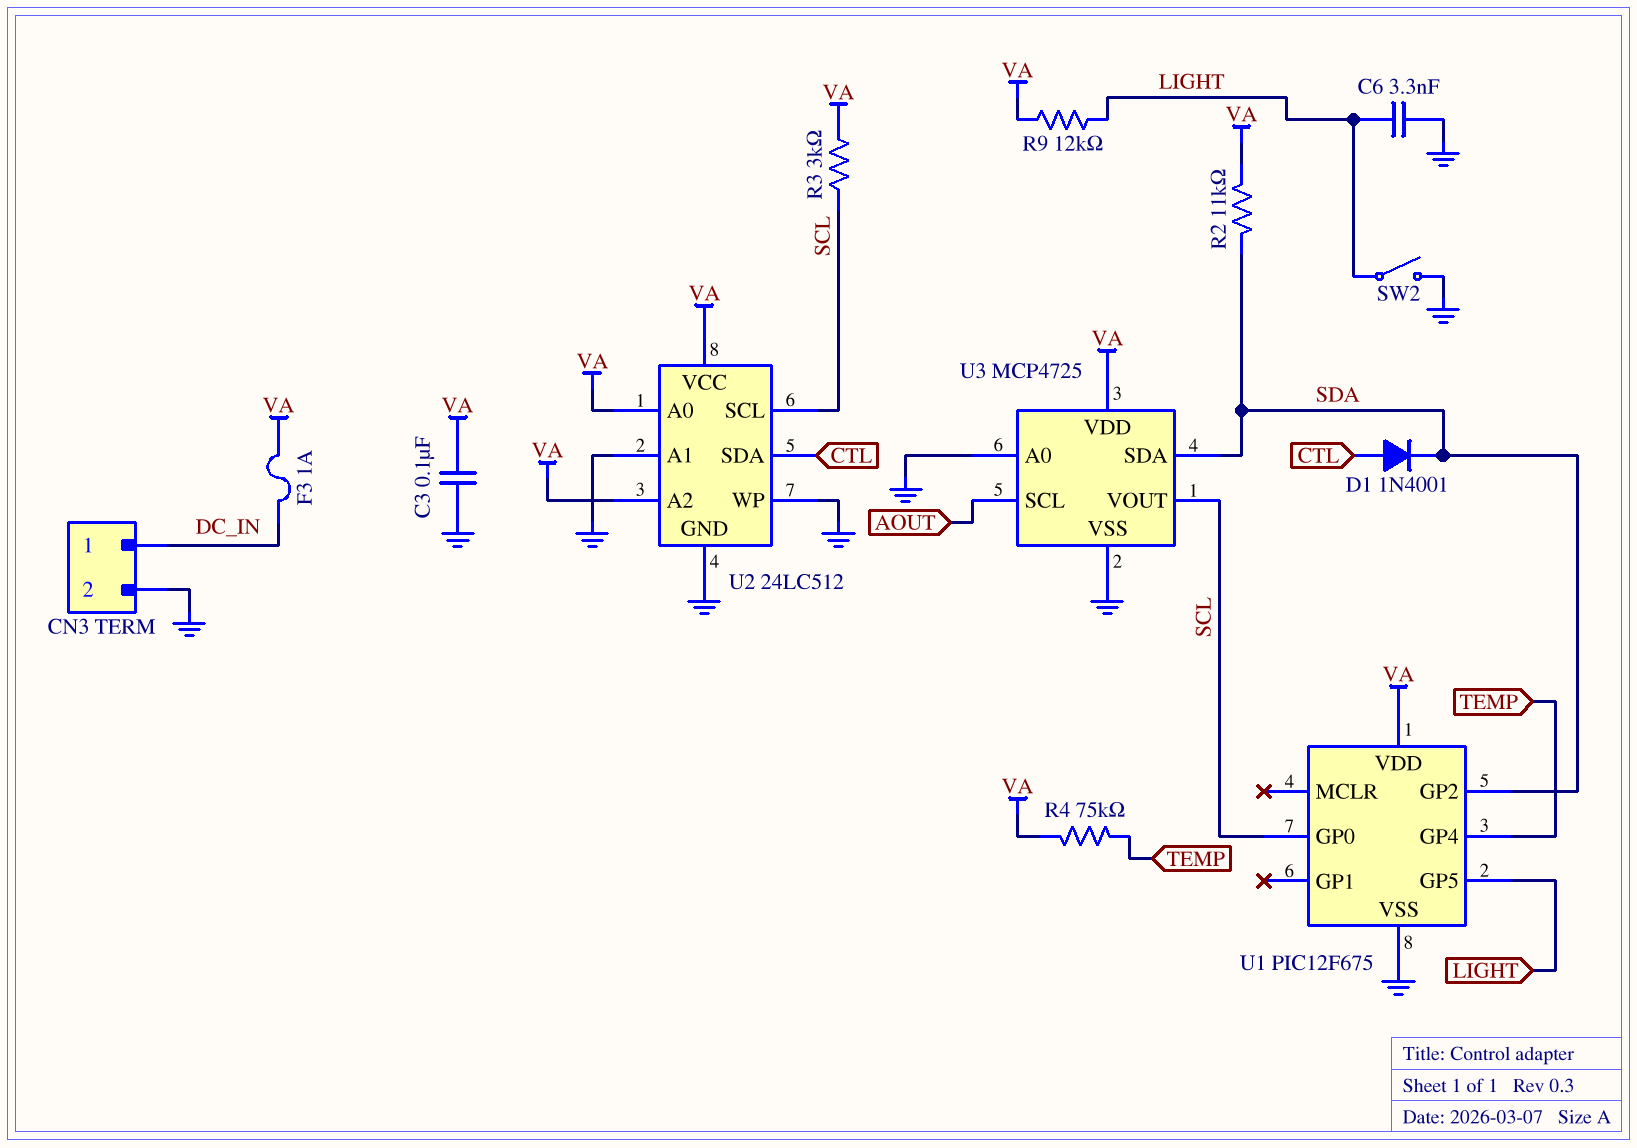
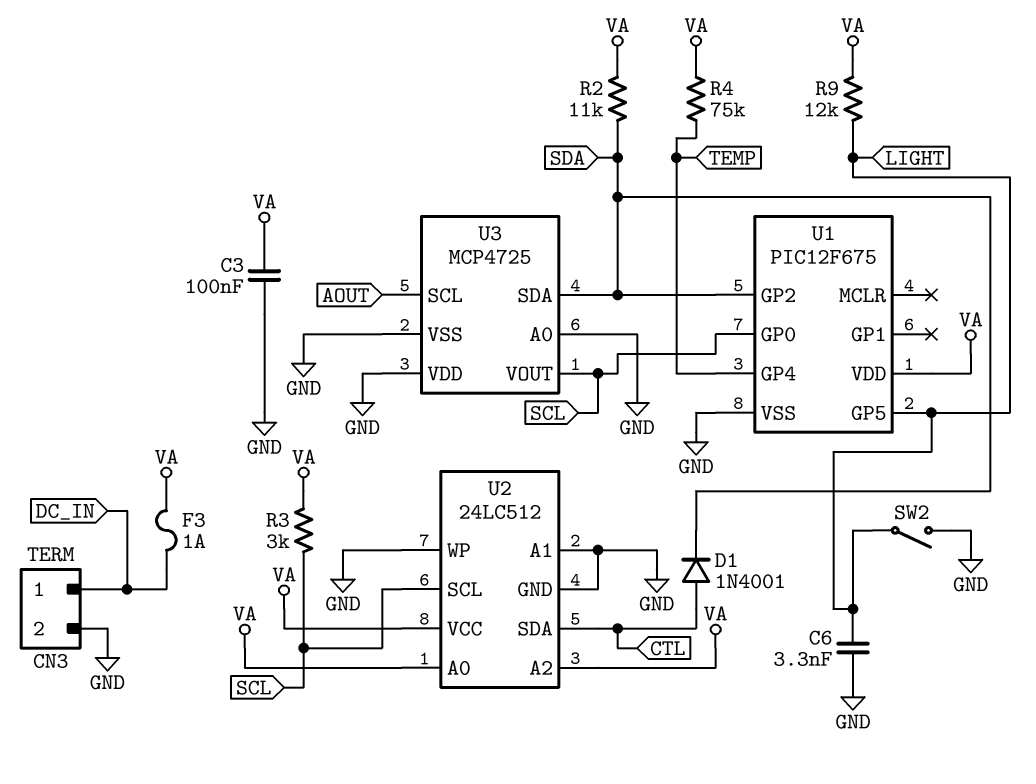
U3 pin VDD: VA -> GND

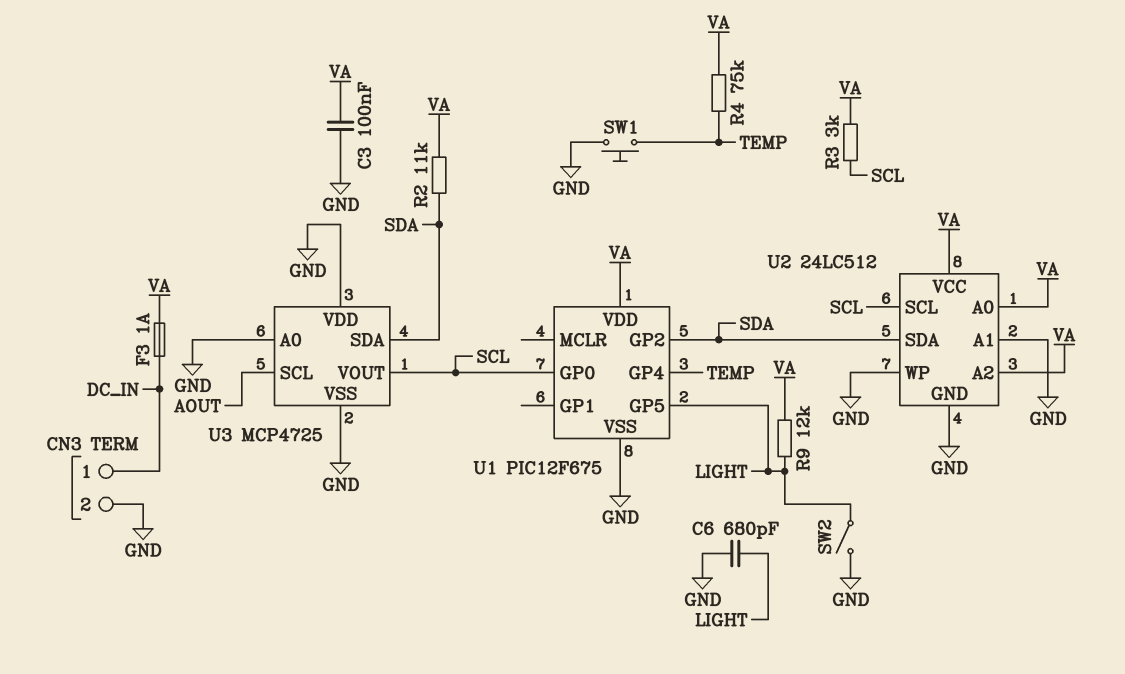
C6: 3.3nF (GND, LIGHT) -> 680pF (GND, LIGHT)
D1: diode 1N4001 (A CTL, K SDA) -> none
SW1: none -> button (GND, TEMP)
U2 pin SDA: CTL -> SDA

